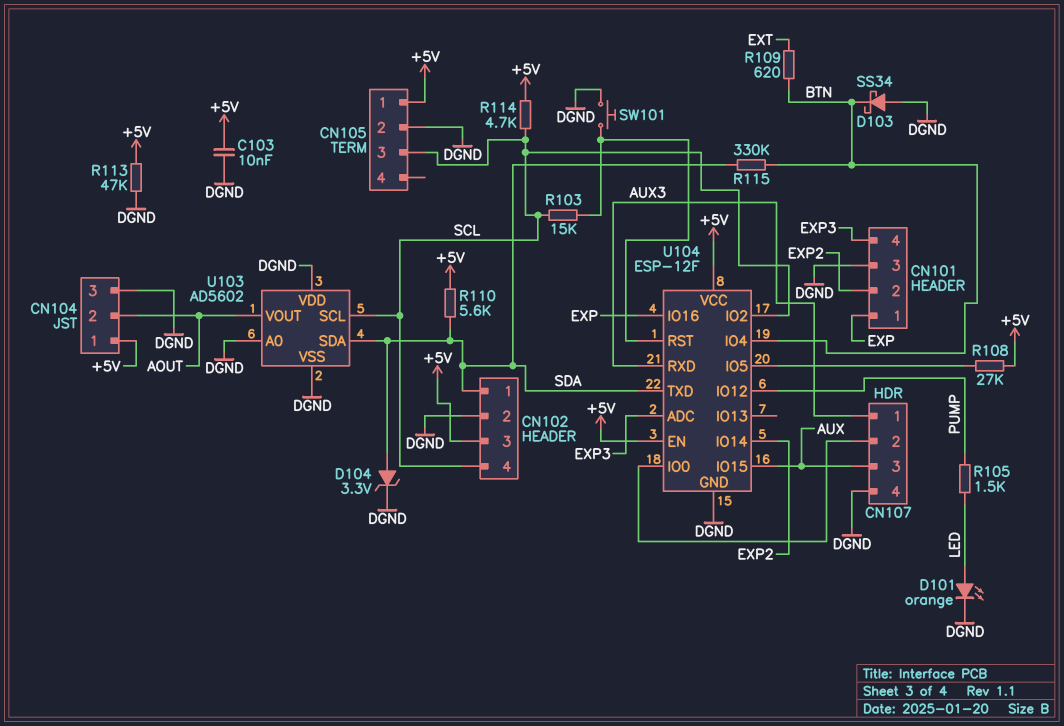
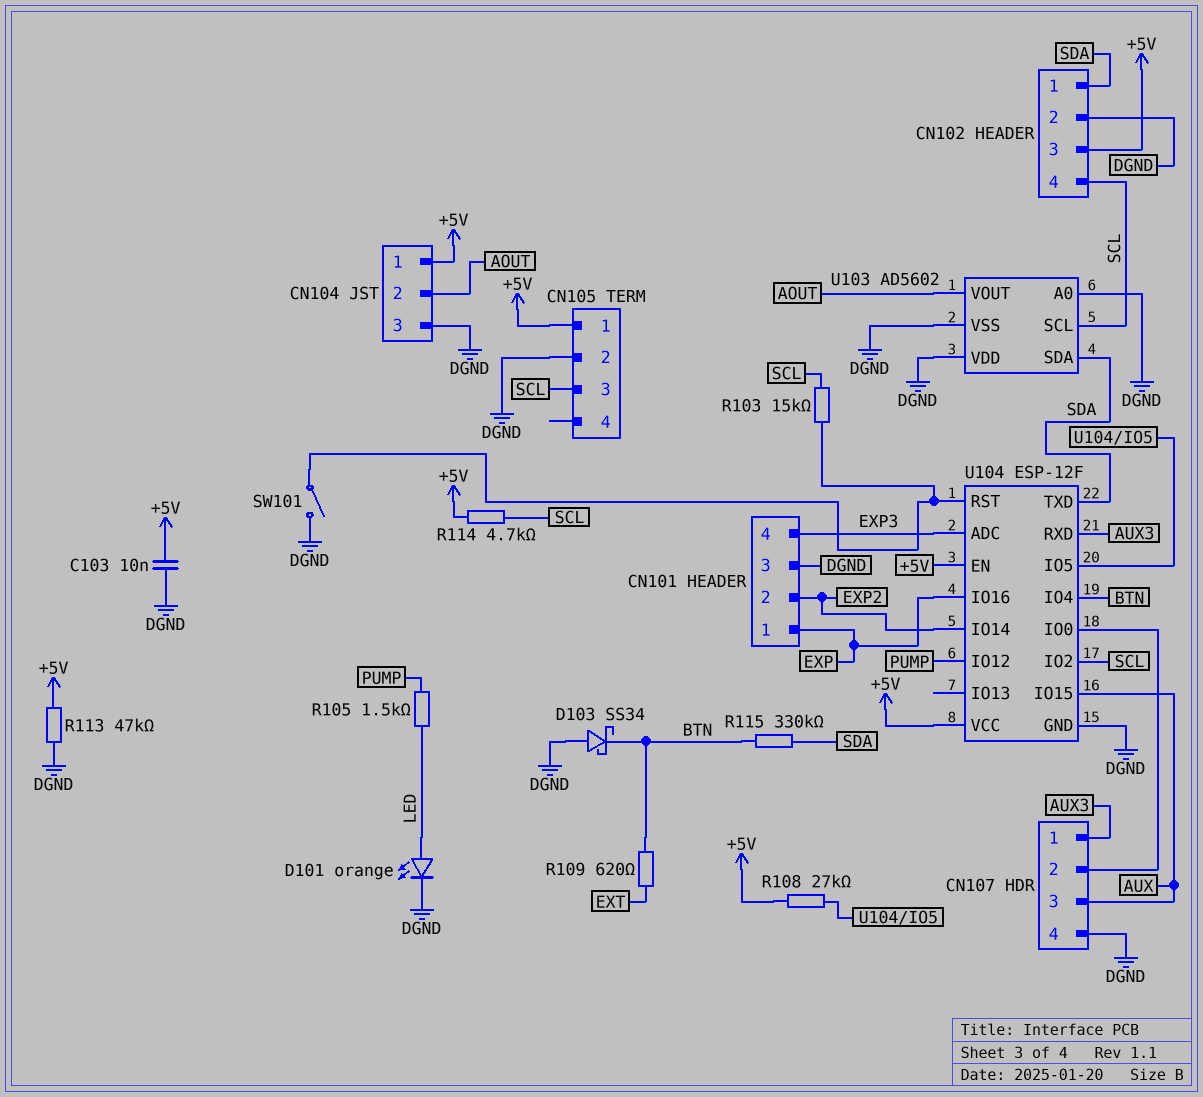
D104: zener 3.3V (A SDA, K DGND) -> none
R110: 5.6k (+5V, SDA) -> none
SW101: button (DGND, U104/RST) -> switch (DGND, U104/RST)

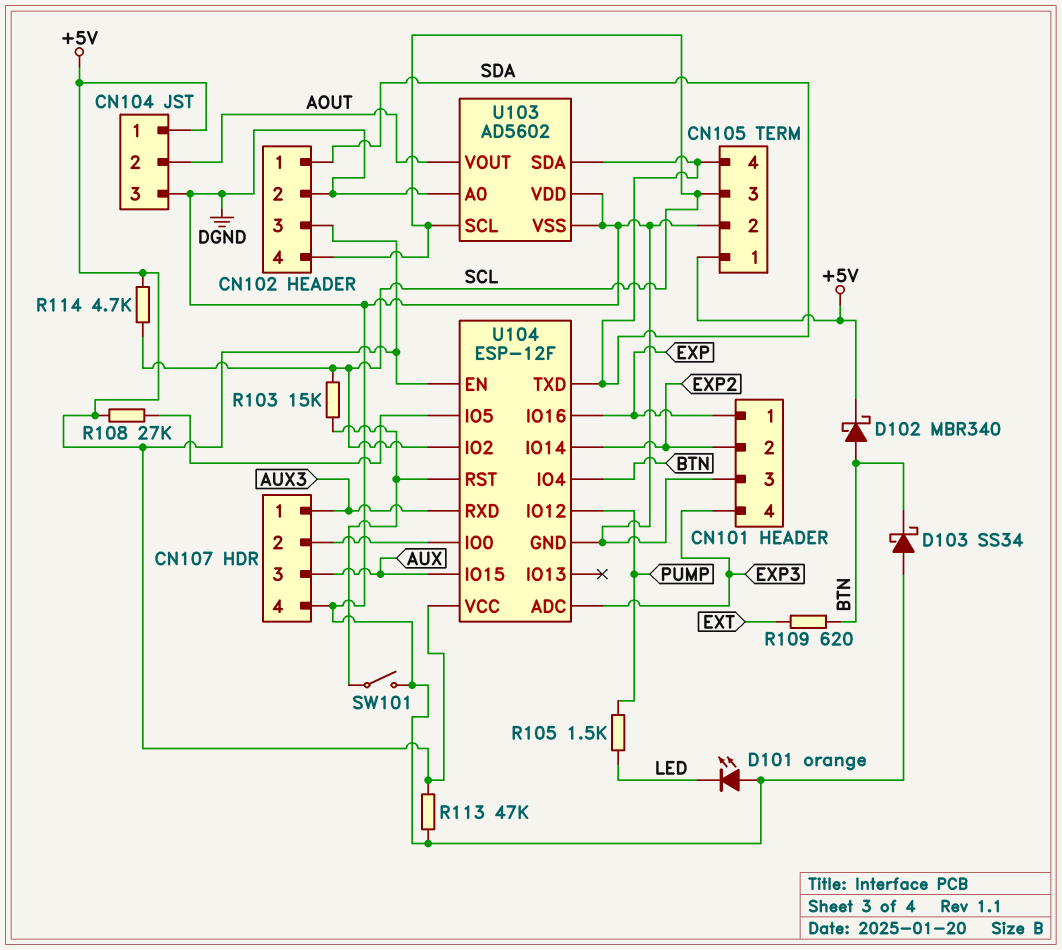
C103: 10nF (+5V, DGND) -> none
CN105 pin 4: none -> SDA
D101: LED orange (A LED, K DGND) -> LED orange (A DGND, K LED)
D102: none -> schottky MBR340 (A BTN, K +5V)
R115: 330k (BTN, SDA) -> none

